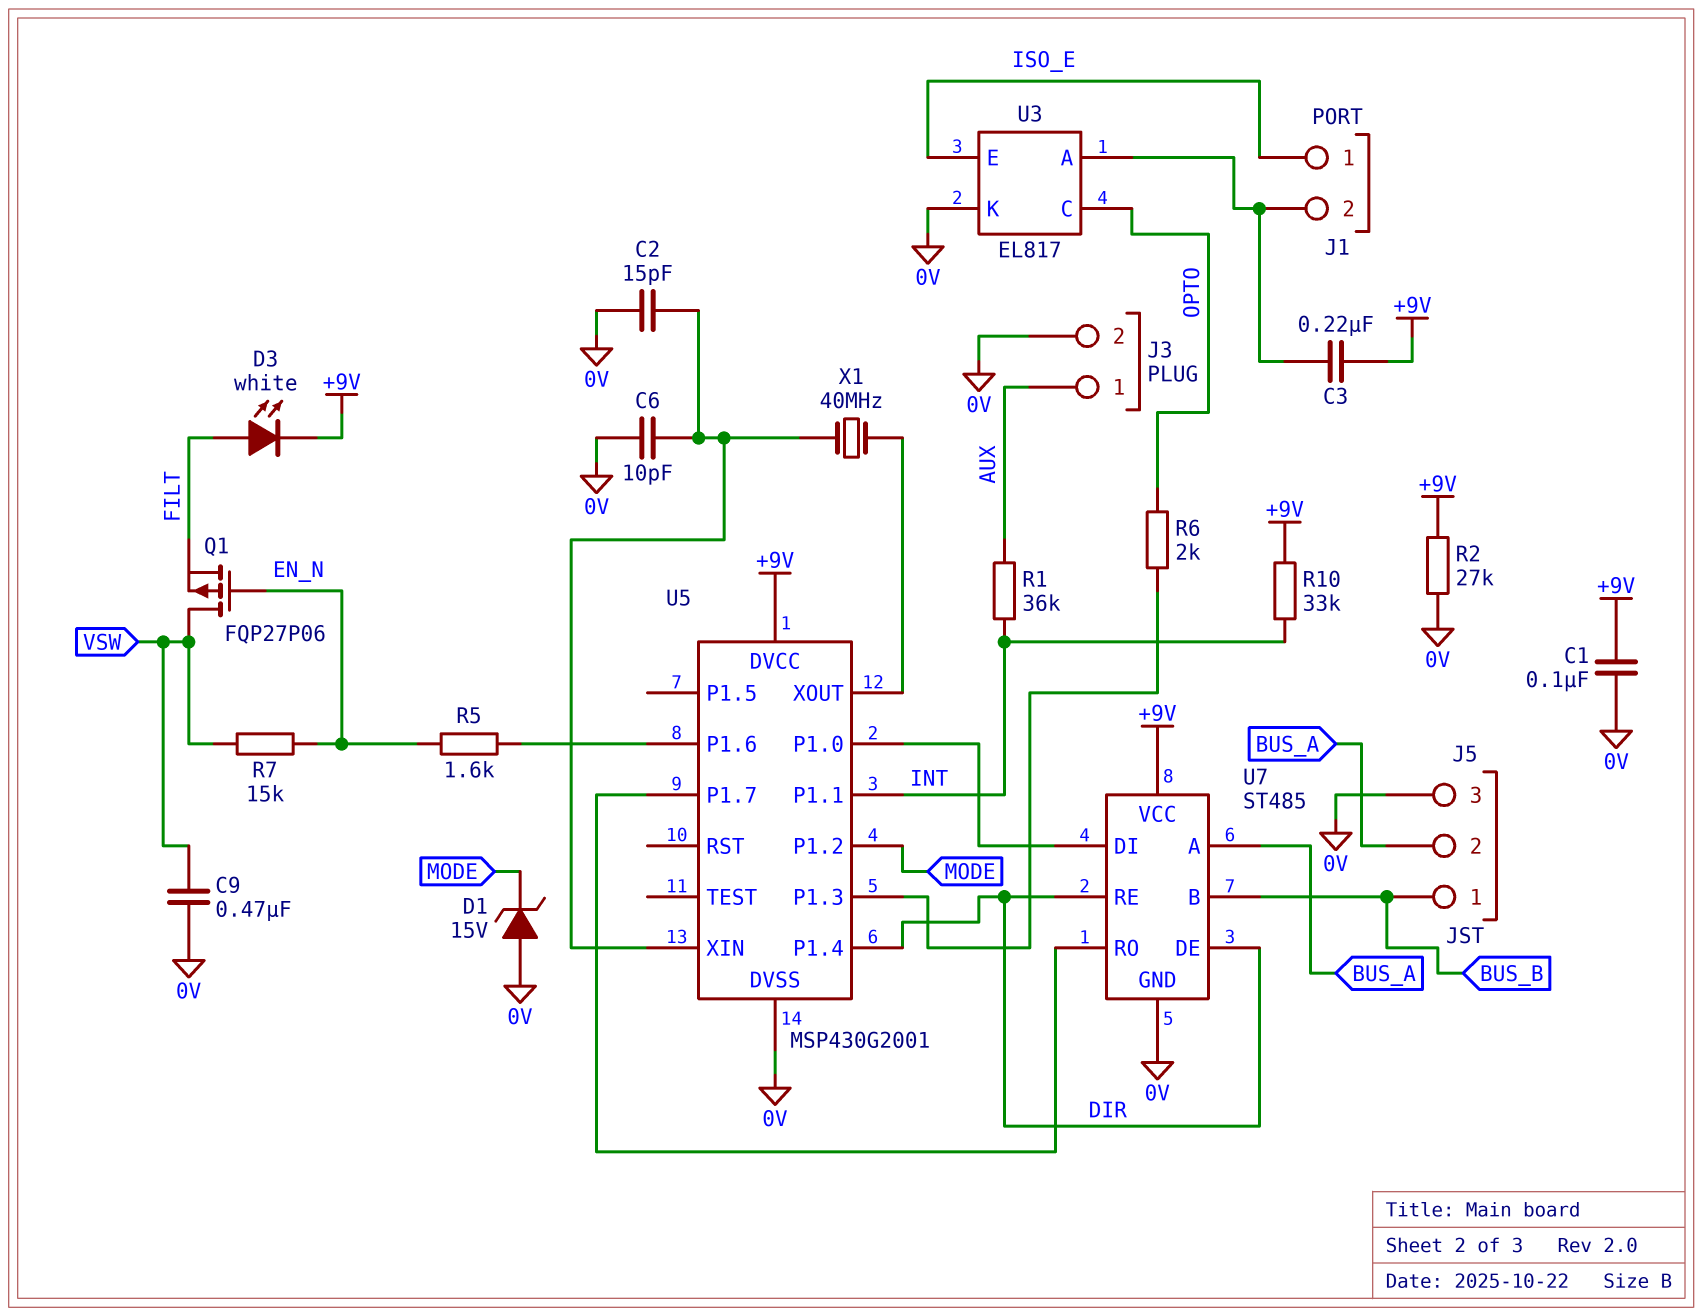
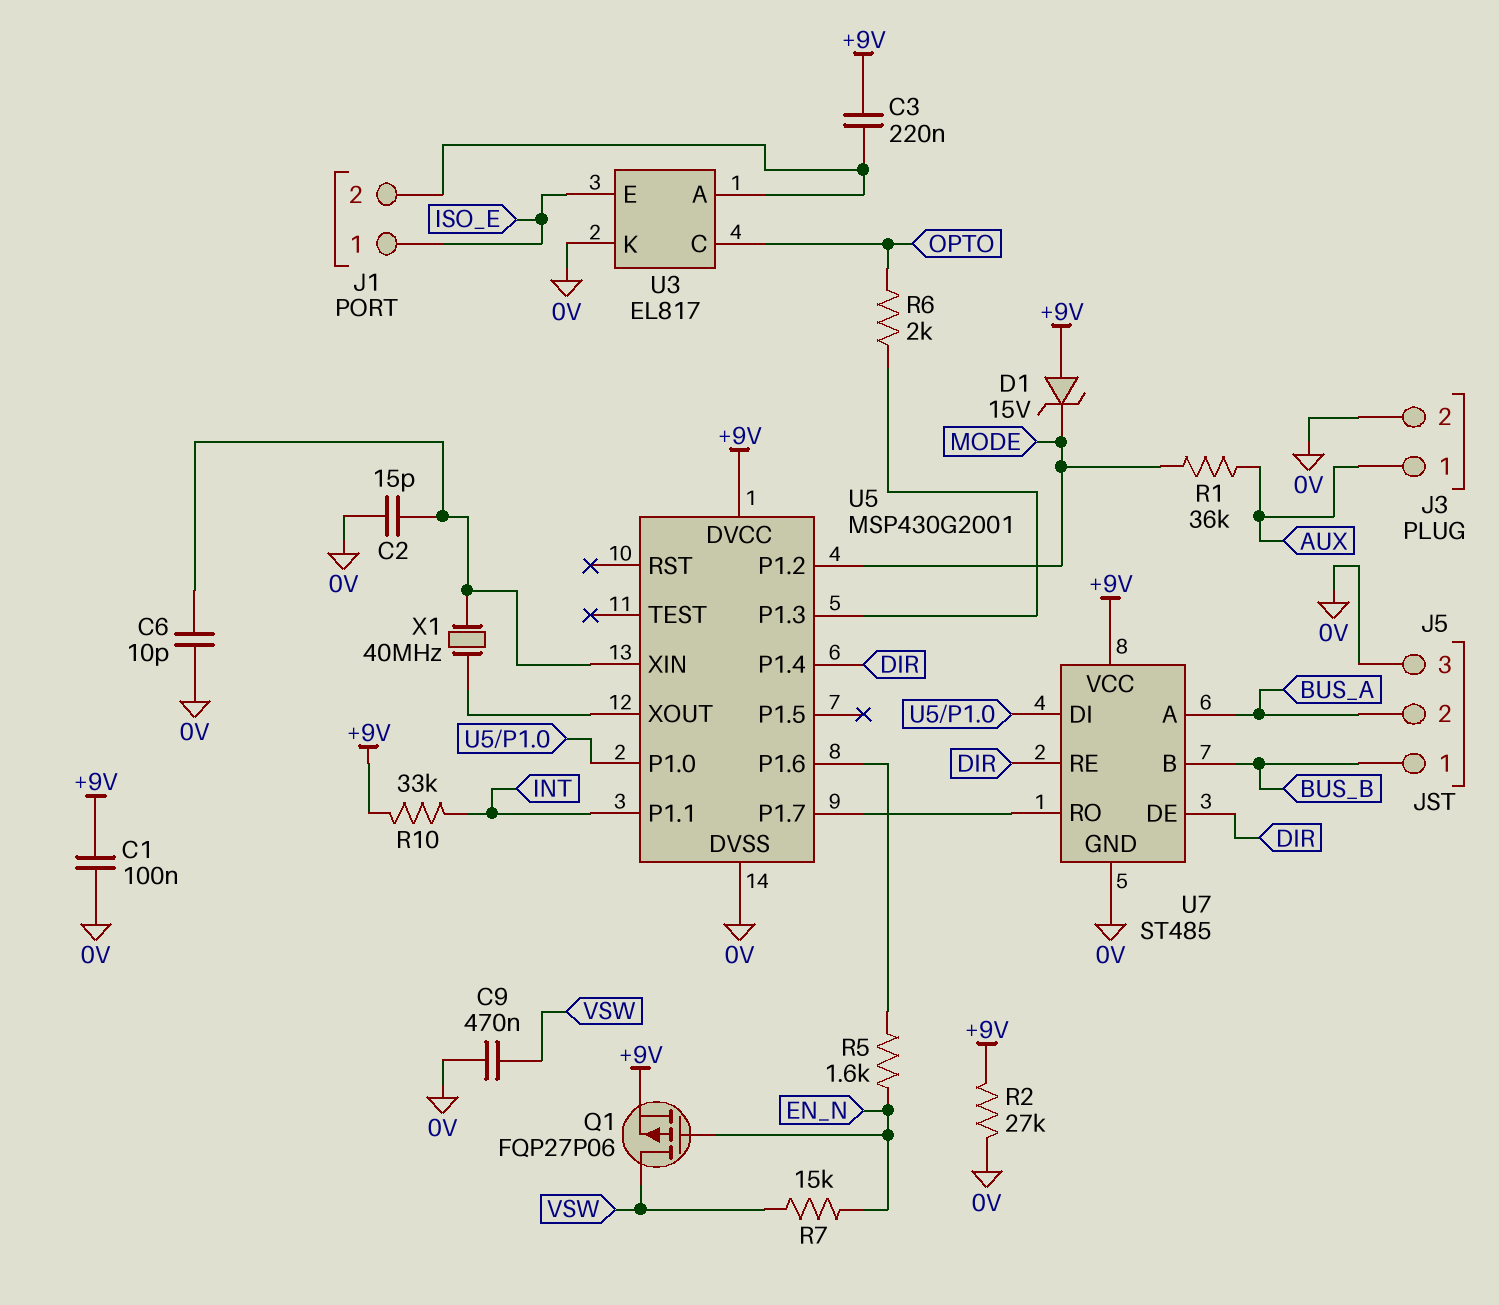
D1: zener 15V (A 0V, K MODE) -> zener 15V (A +9V, K MODE)
D3: LED white (A FILT, K +9V) -> none
Q1: PMOS FQP27P06 (G EN_N, D VSW, S FILT) -> PMOS FQP27P06 (G EN_N, D VSW, S +9V)
R1: 36k (AUX, INT) -> 36k (AUX, MODE)

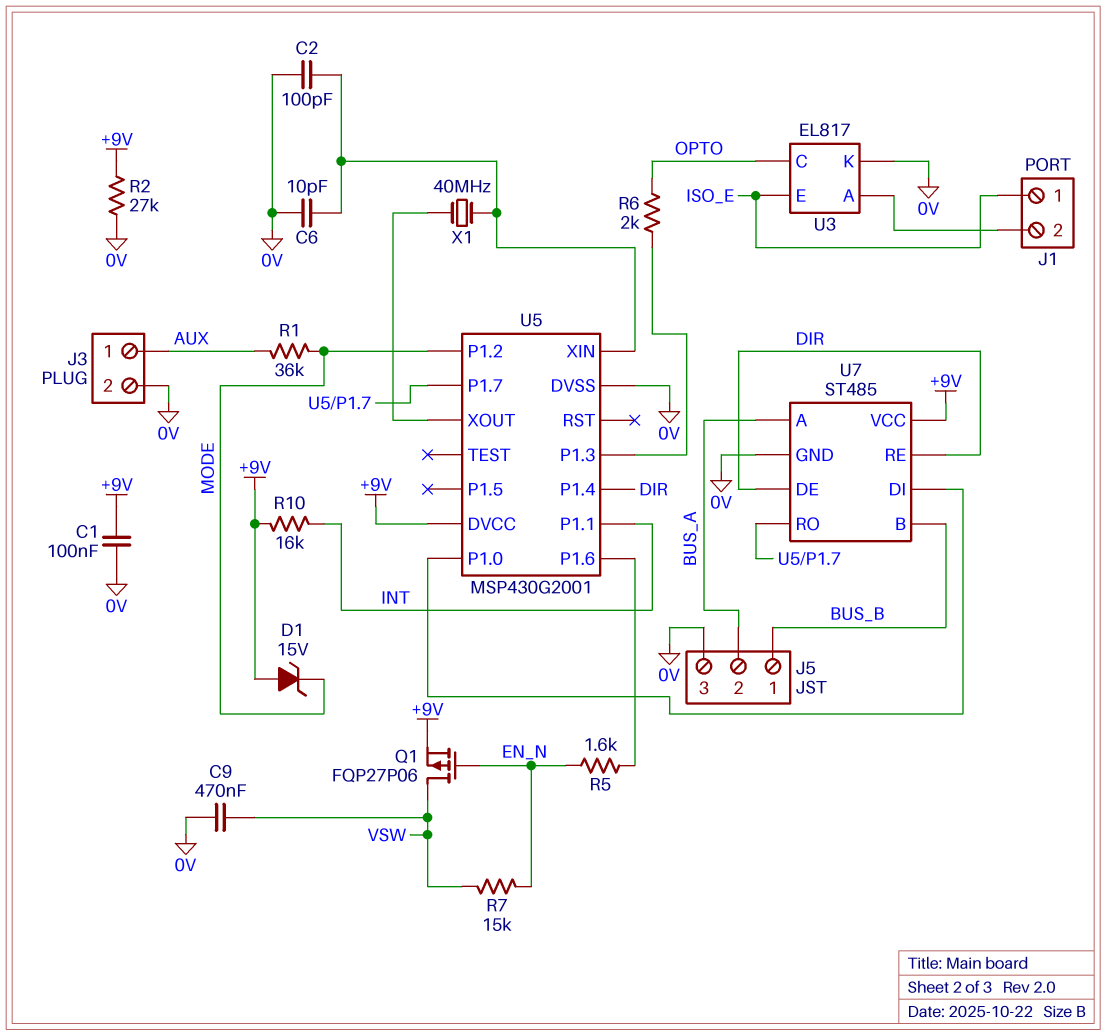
C2: 15pF (0V, U5/XIN) -> 100pF (0V, U5/XIN)
C3: 220nF (+9V, J1/2) -> none
R10: 33k (+9V, INT) -> 16k (+9V, INT)

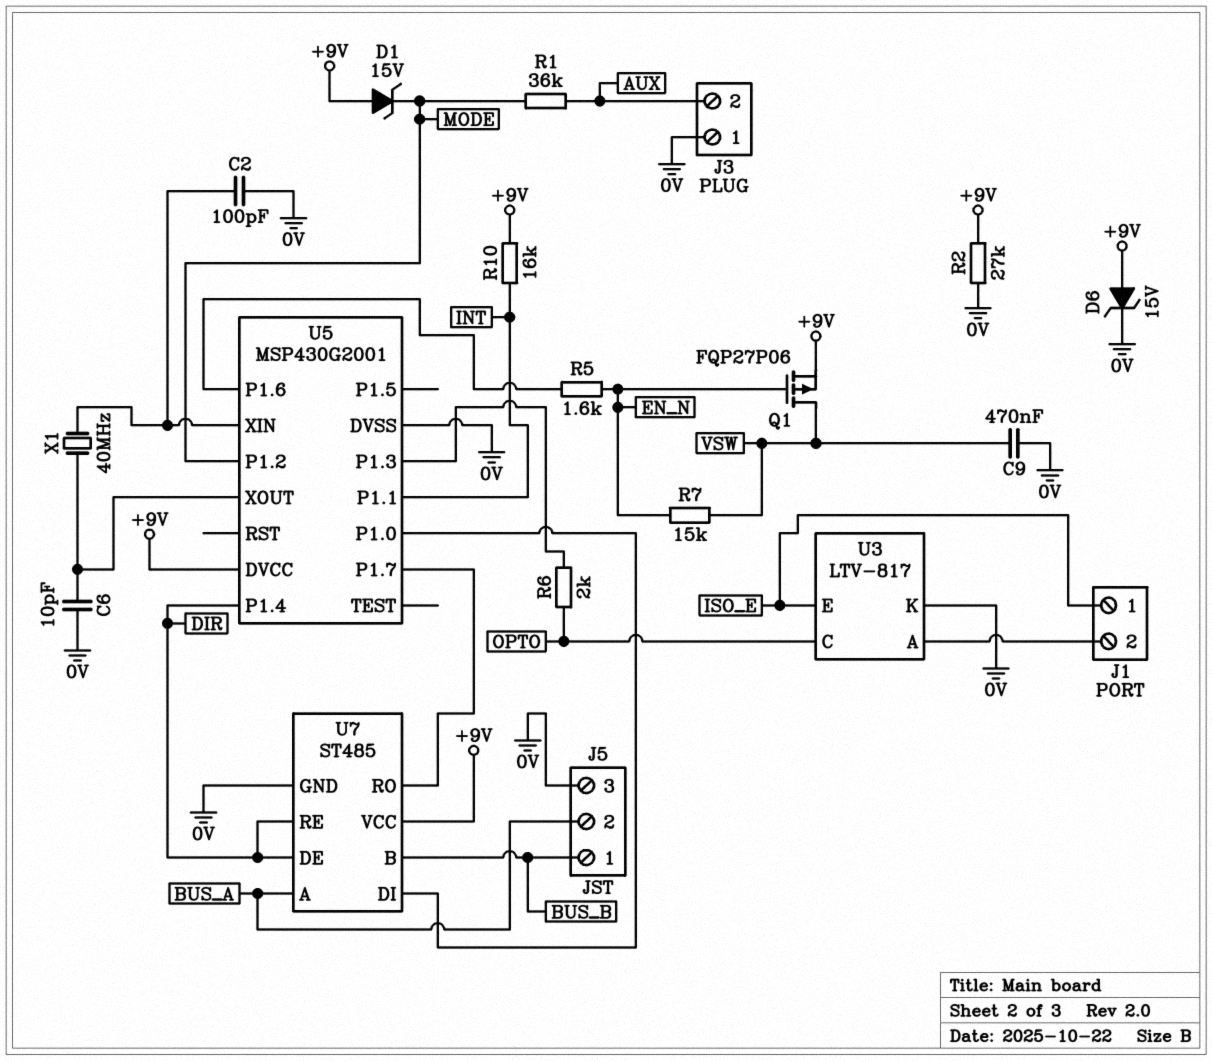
C1: 100nF (+9V, 0V) -> none
C6: 10pF (0V, U5/XIN) -> 10pF (0V, U5/XOUT)
D6: none -> zener 15V (A +9V, K 0V)
J3 pin 1: AUX -> 0V
J3 pin 2: 0V -> AUX
U3: EL817 -> LTV-817

